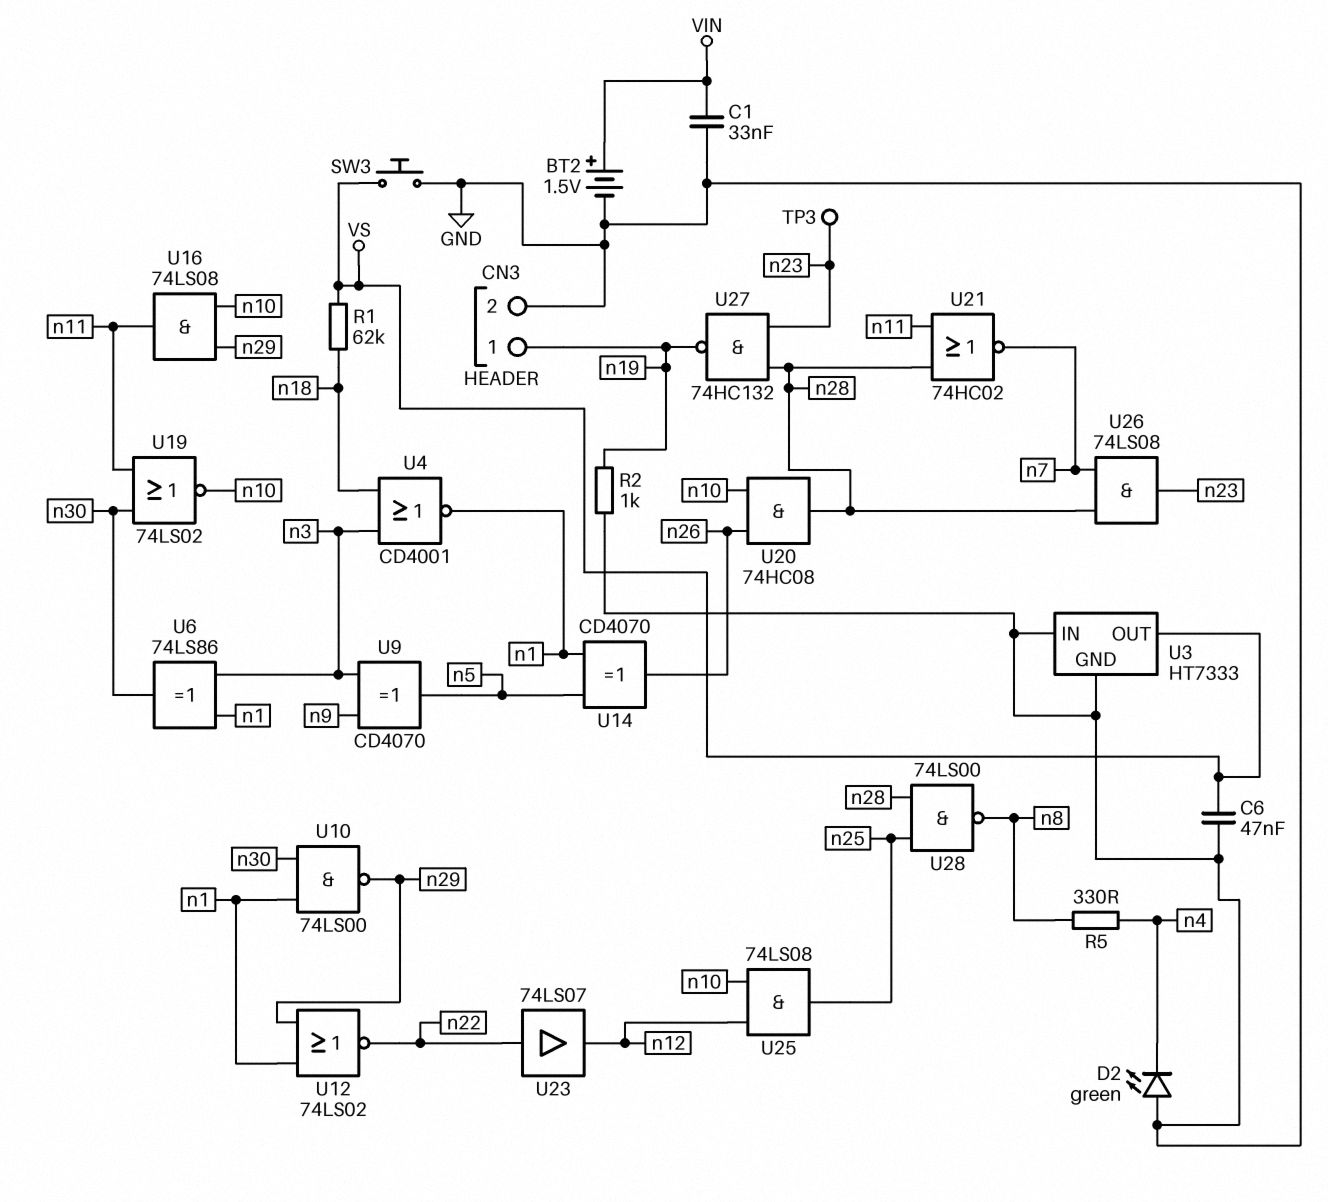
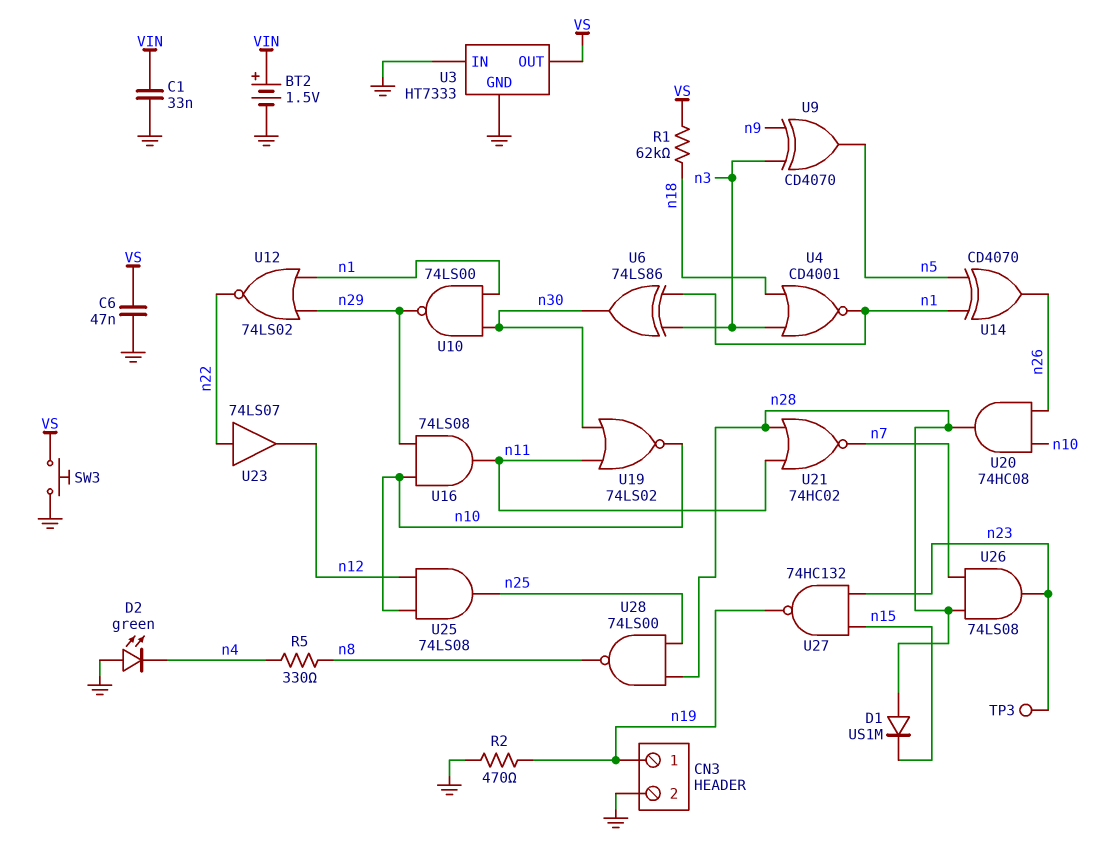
D1: none -> diode US1M (A n28, K n15)
R2: 1k (GND, n19) -> 470 (GND, n19)
U27: NAND 74HC132 (in n23, in n28, out n19) -> NAND 74HC132 (in n15, in n23, out n19)

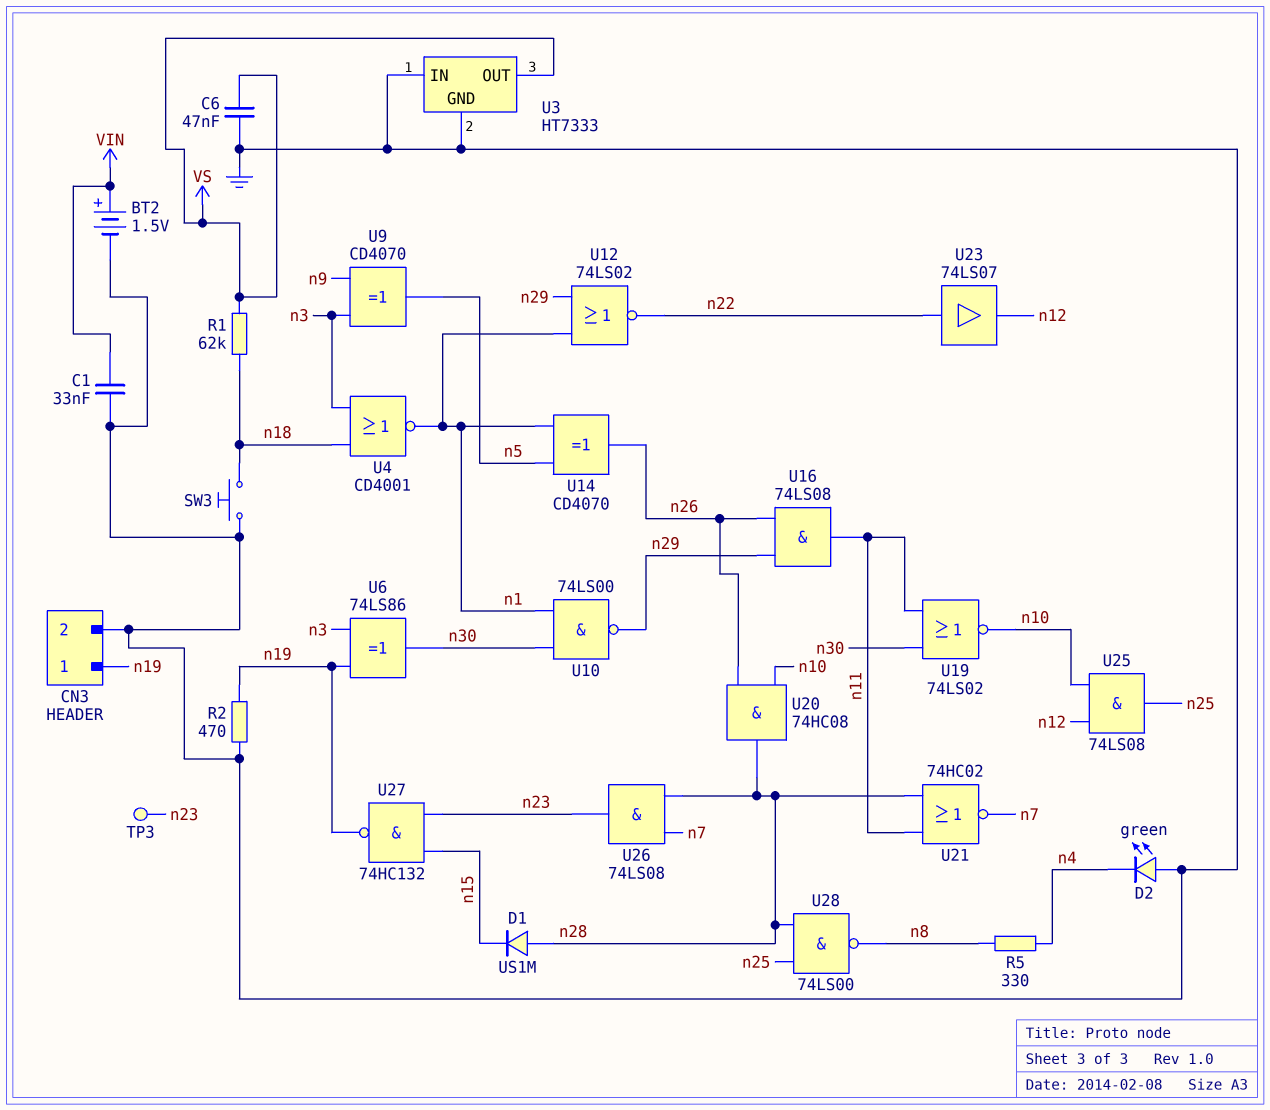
SW3: button (GND, VS) -> button (GND, n18)
U6: XOR 74LS86 (in n1, in n3, out n30) -> XOR 74LS86 (in n3, in n19, out n30)
U16: AND 74LS08 (in n10, in n29, out n11) -> AND 74LS08 (in n26, in n29, out n11)

